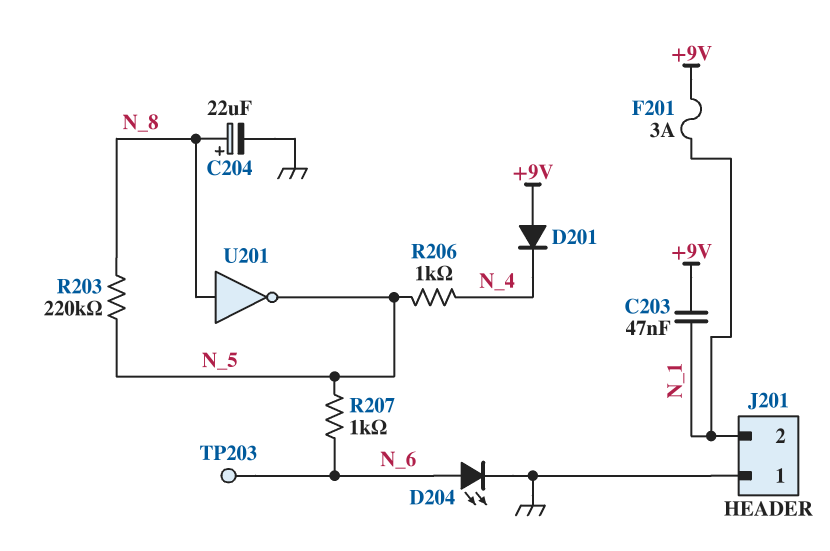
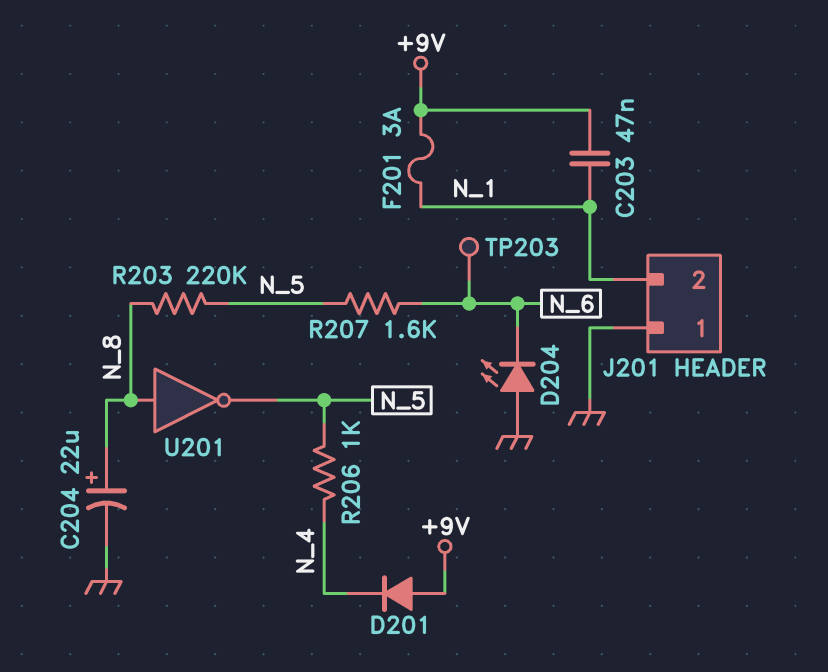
D204: LED (A N_6, K GND) -> LED (A GND, K N_6)
R207: 1k (N_5, N_6) -> 1.6k (N_5, N_6)

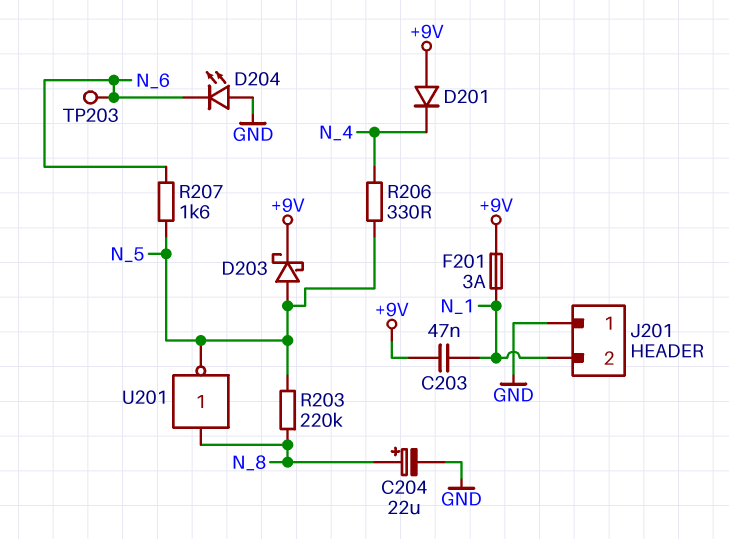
D203: none -> schottky (A N_5, K +9V)
R206: 1k (N_4, N_5) -> 330 (N_4, N_5)

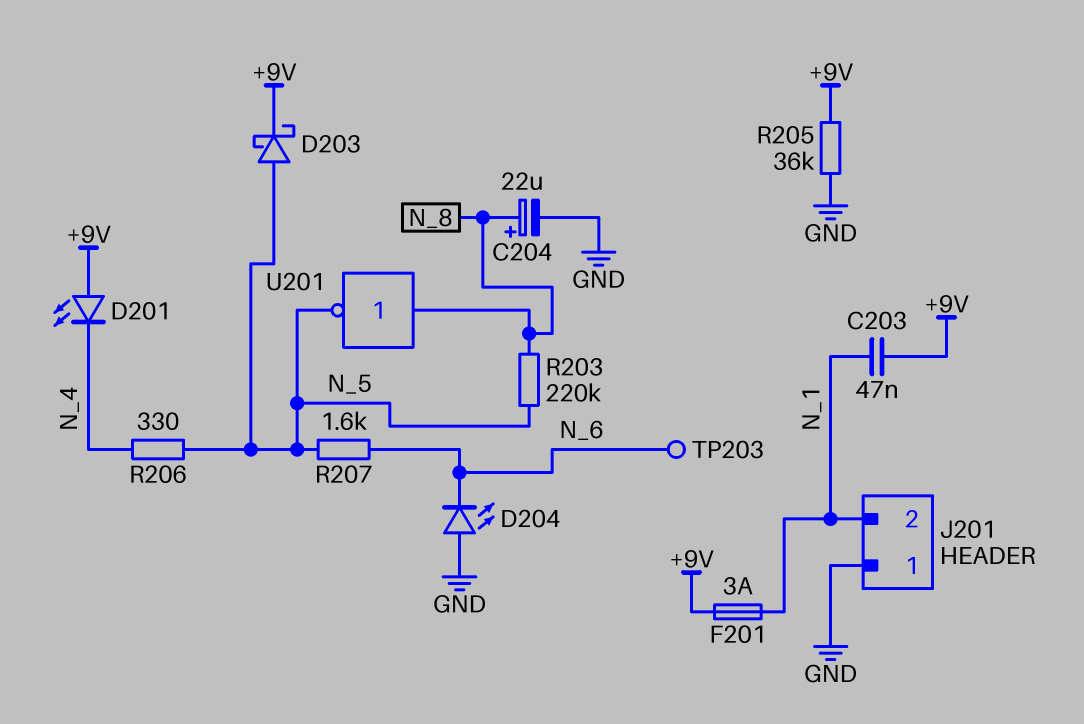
D201: diode (A +9V, K N_4) -> LED (A +9V, K N_4)
R205: none -> 36k (+9V, GND)

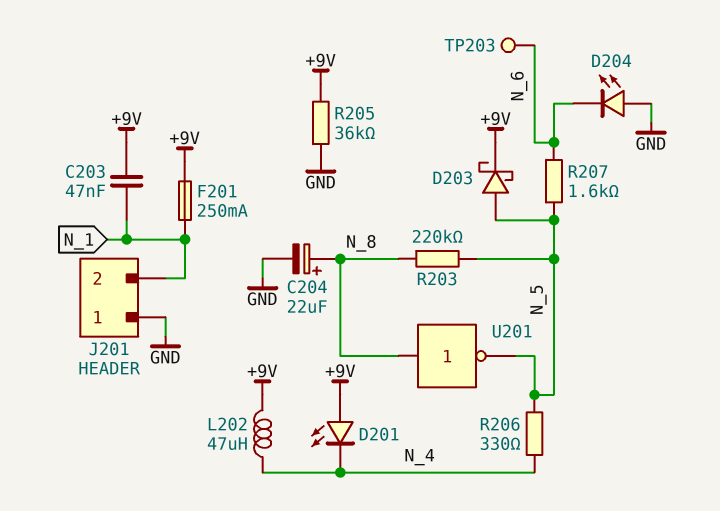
F201: 3A (+9V, N_1) -> 250mA (+9V, N_1)
L202: none -> 47uH (+9V, N_4)

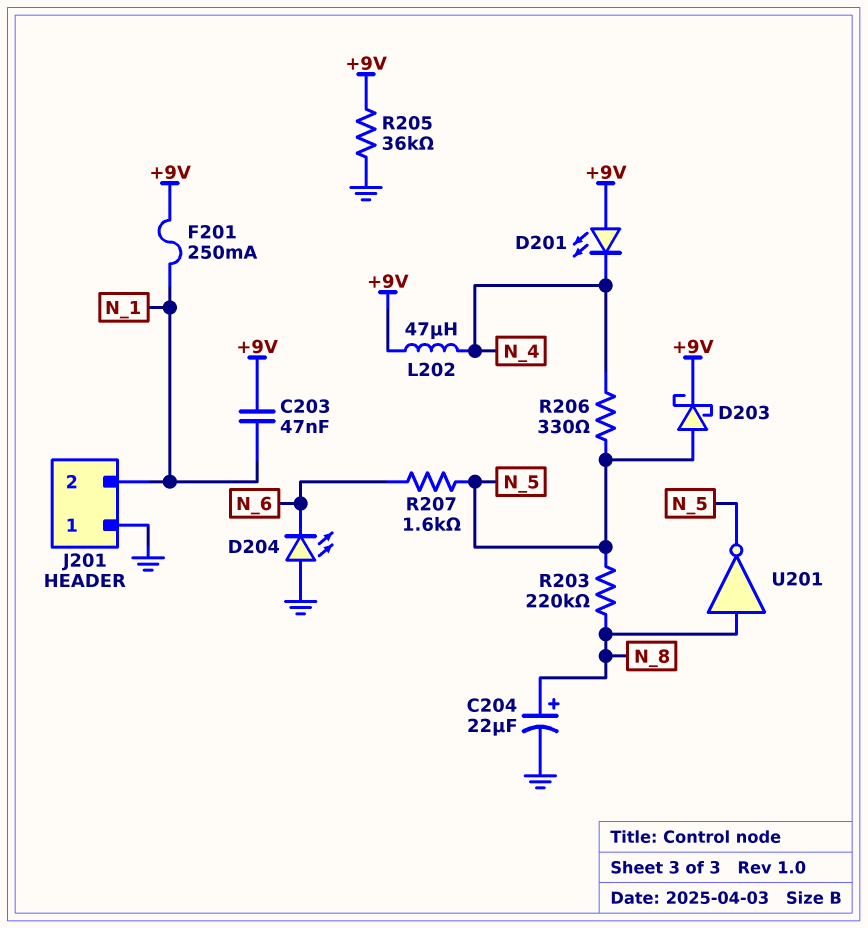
TP203: test point (N_6) -> none

